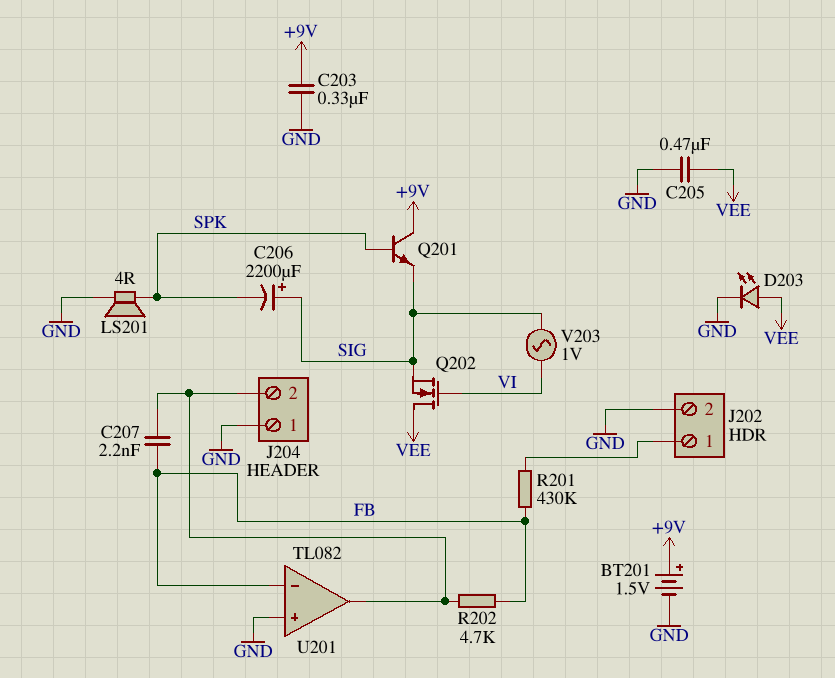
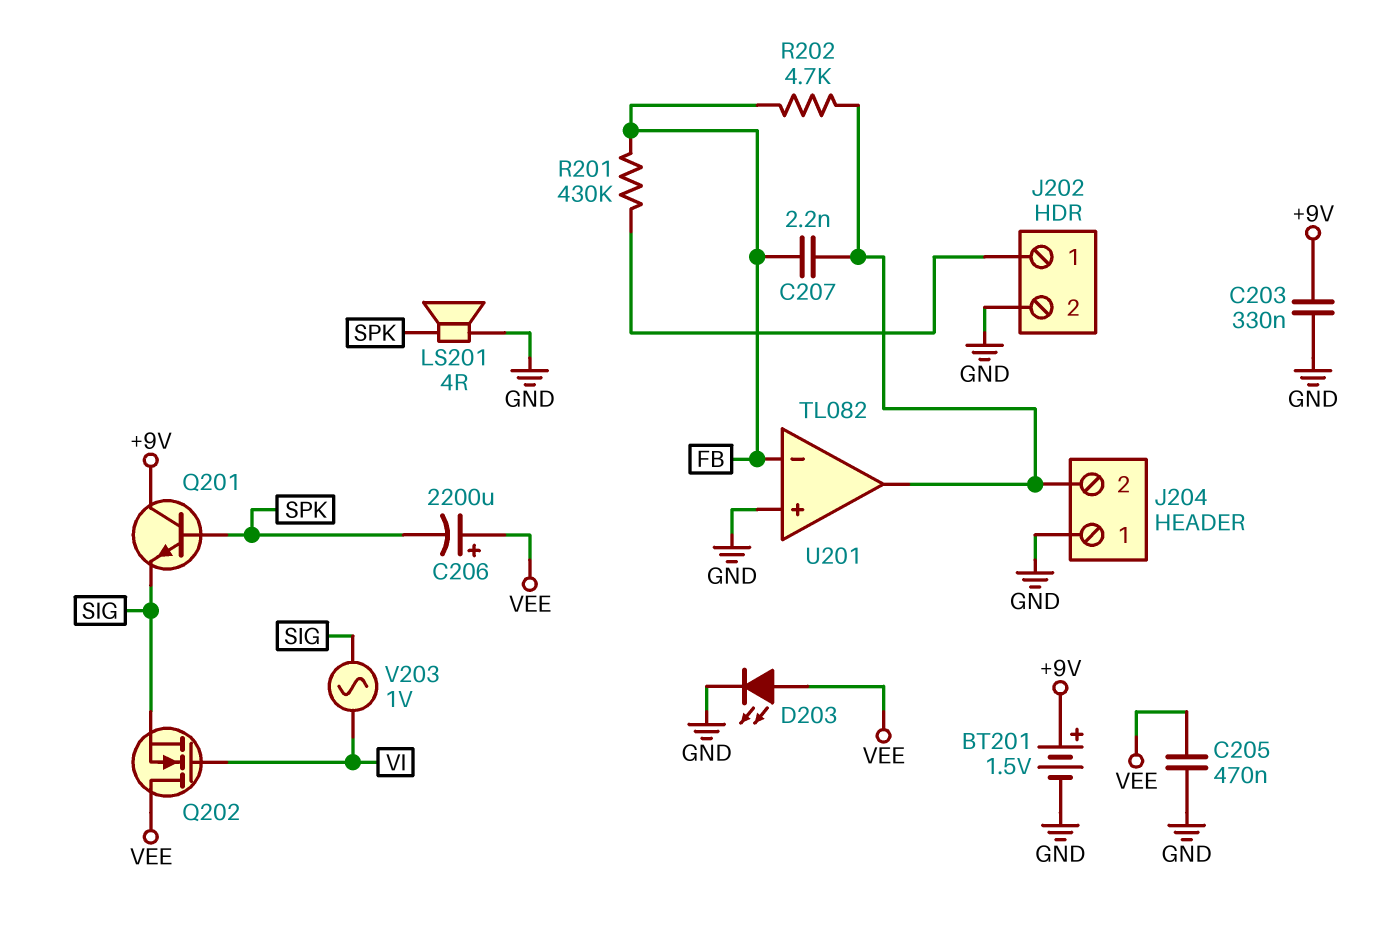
C206: 2200uF (plus SIG, minus SPK) -> 2200uF (plus VEE, minus SPK)

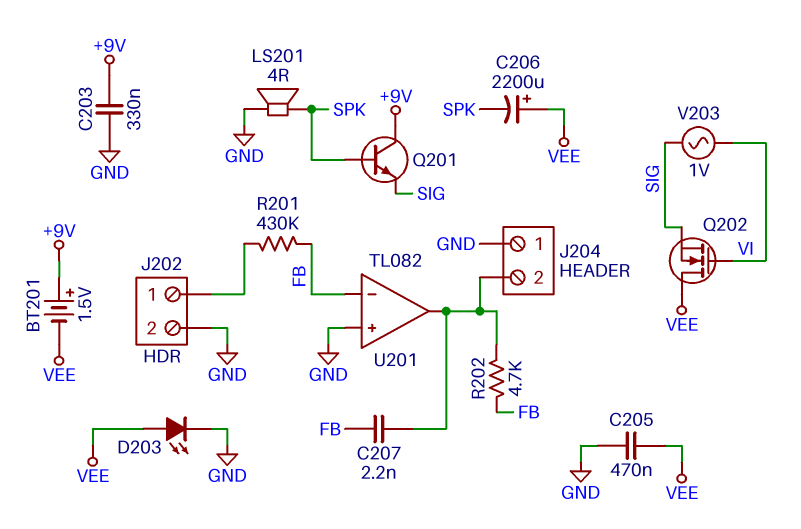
BT201: 1.5V (plus +9V, minus GND) -> 1.5V (plus +9V, minus VEE)

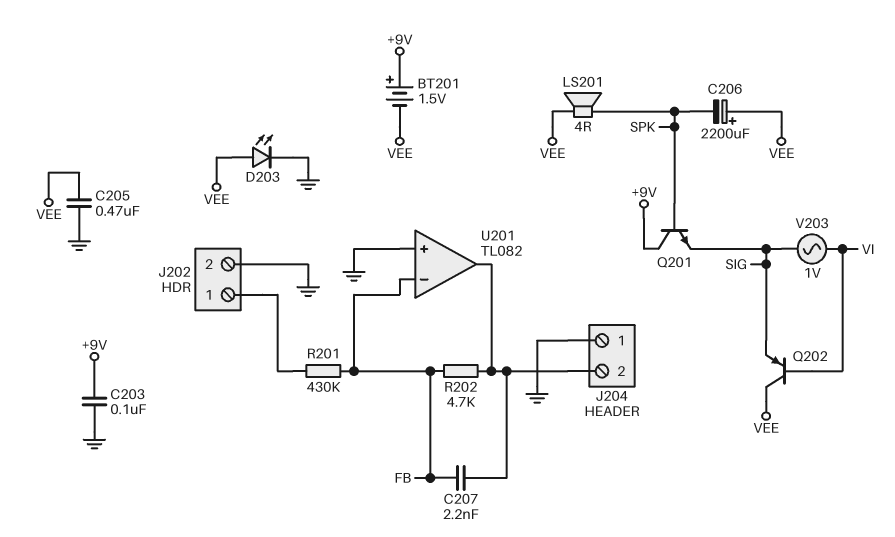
C203: 330nF (+9V, GND) -> 100nF (+9V, GND)
LS201: speaker 4R (GND, SPK) -> speaker 4R (SPK, VEE)
Q202: NMOS (G VI, D VEE, S SIG) -> PNP (B VI, C VEE, E SIG)

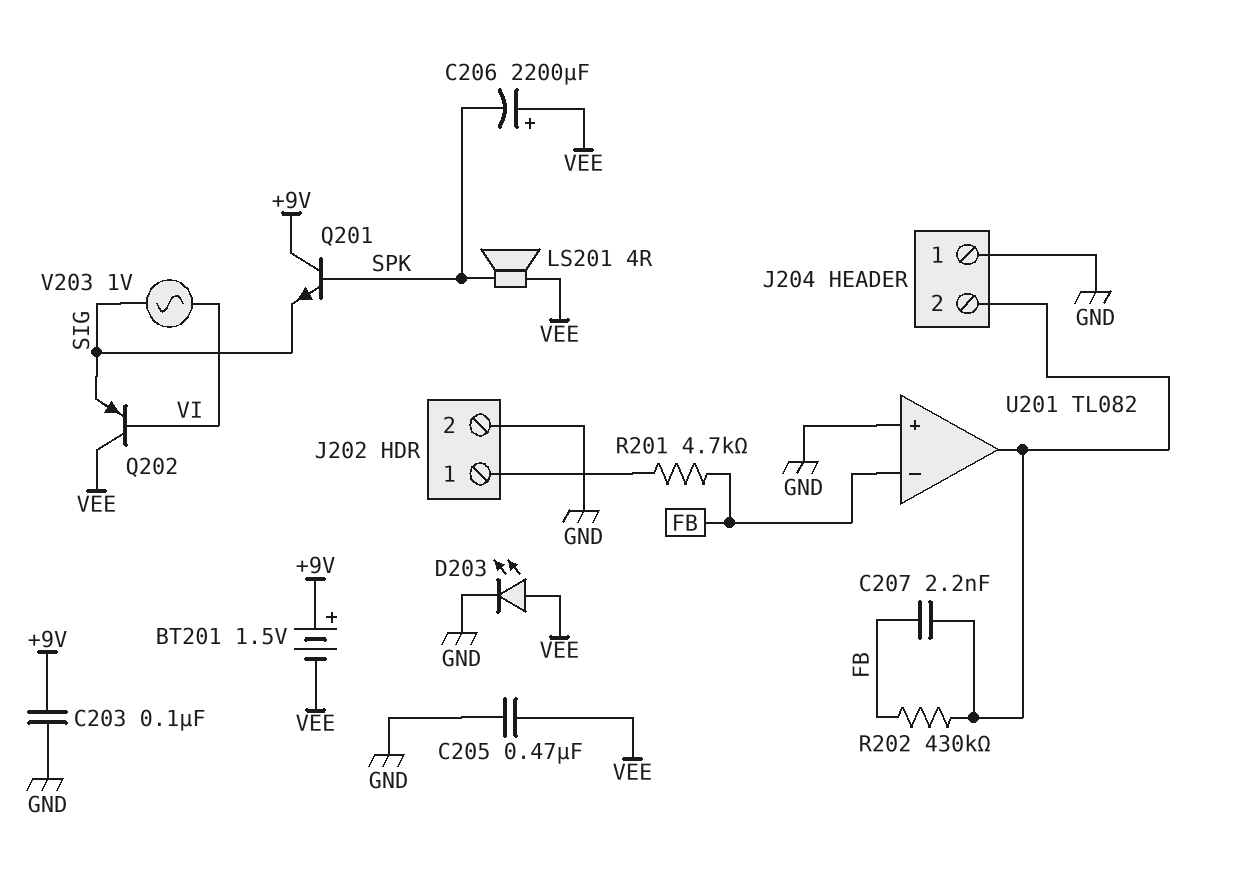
R201: 430k (FB, J202/1) -> 4.7k (FB, J202/1)
R202: 4.7k (FB, J204/2) -> 430k (FB, J204/2)

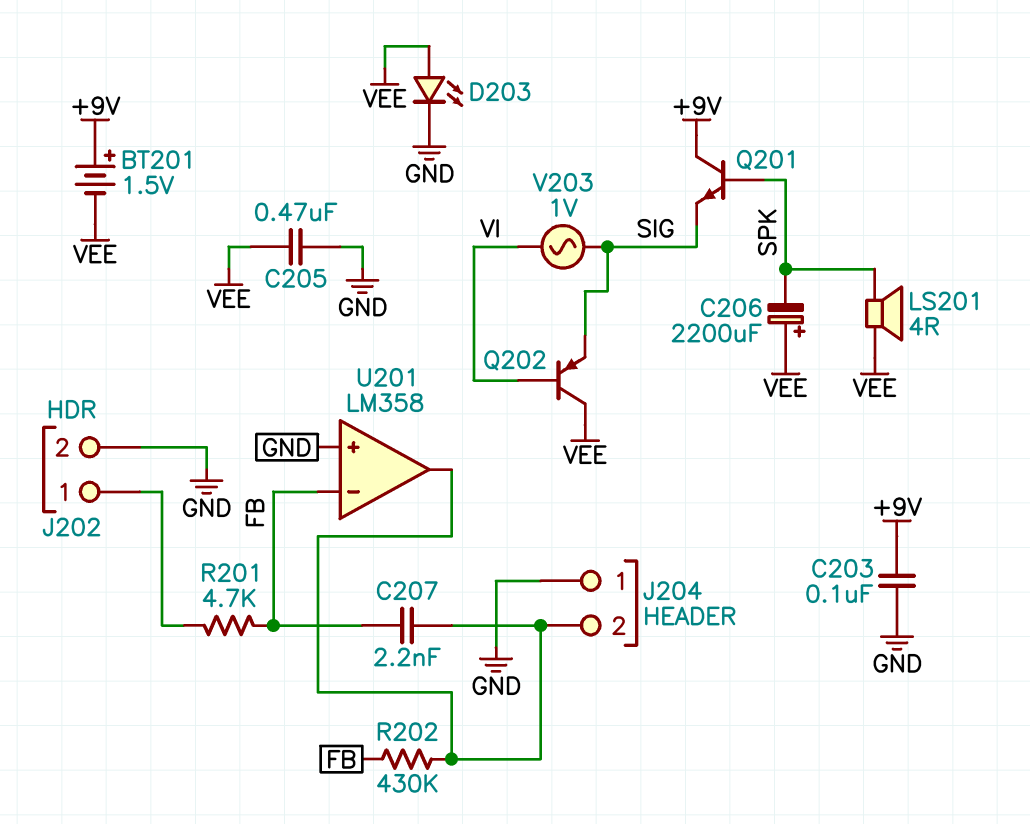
U201: TL082 -> LM358

